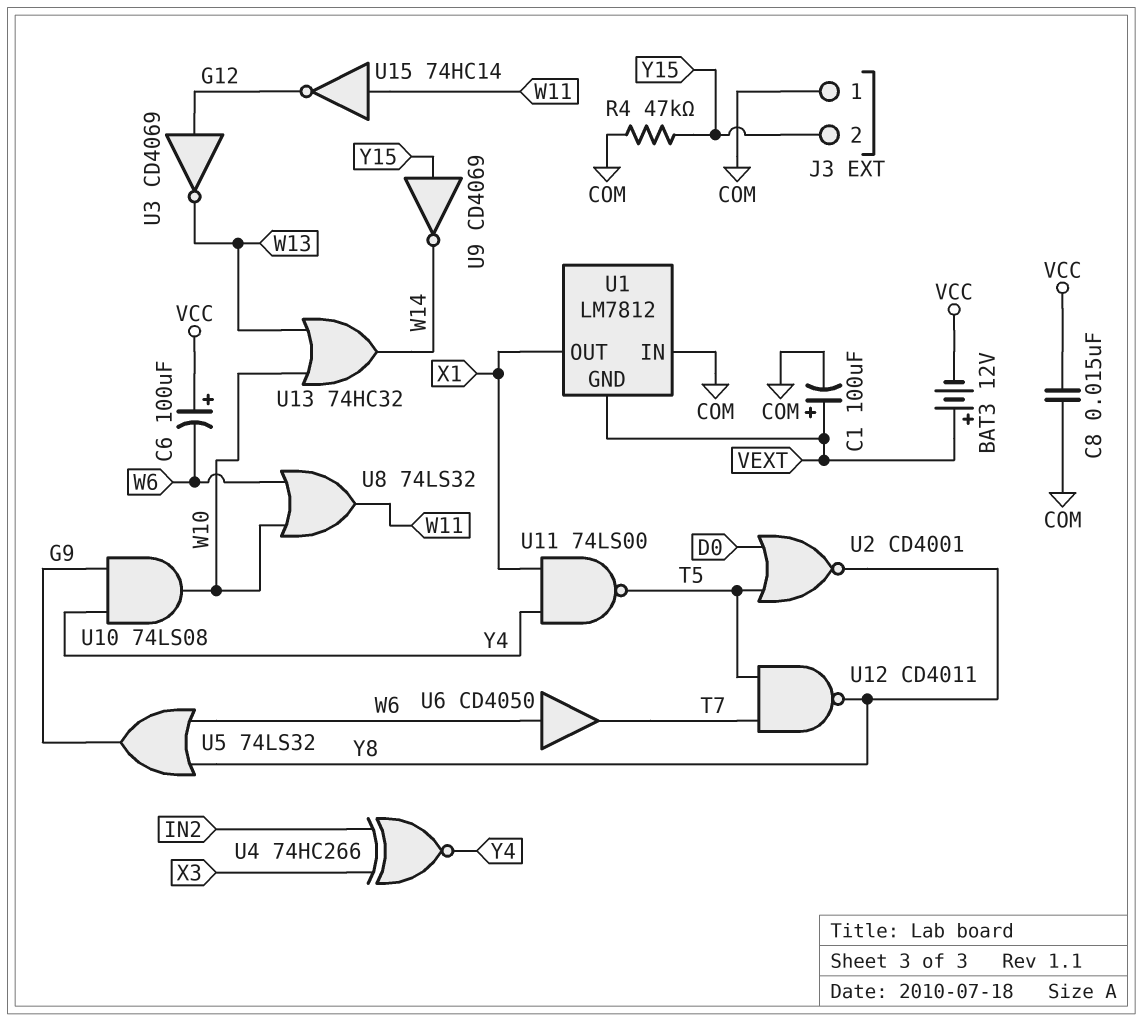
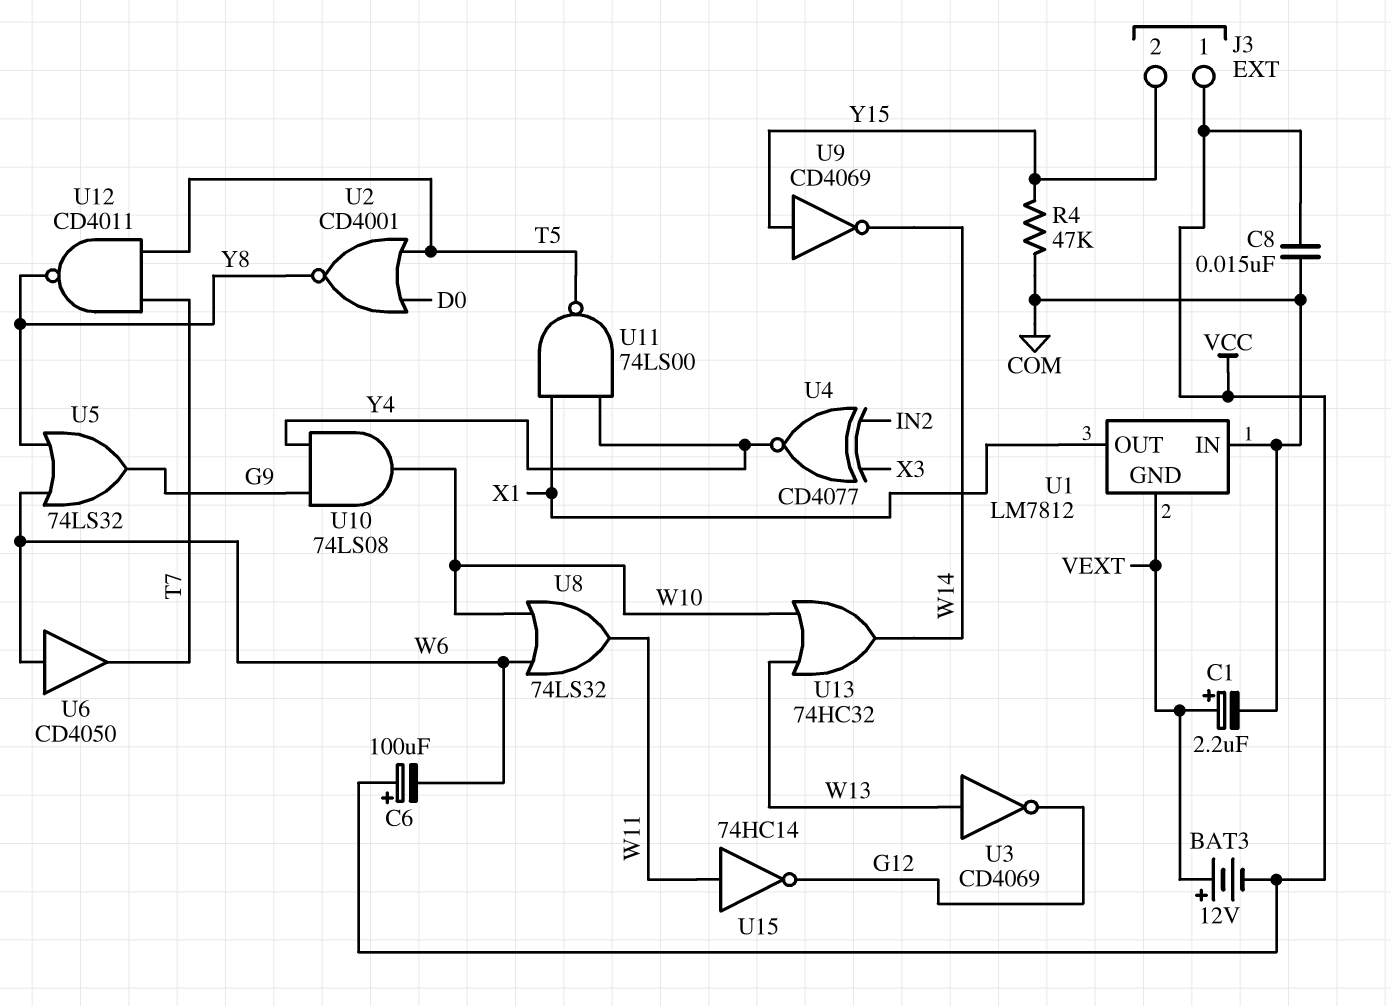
C1: 100uF (plus VEXT, minus COM) -> 2.2uF (plus VEXT, minus COM)
J3 pin 1: COM -> VCC
U3: NOT CD4069 (in G12, out W13) -> NOT CD4069 (in W13, out G12)
U4: XNOR 74HC266 (in IN2, in X3, out Y4) -> XNOR CD4077 (in IN2, in X3, out Y4)

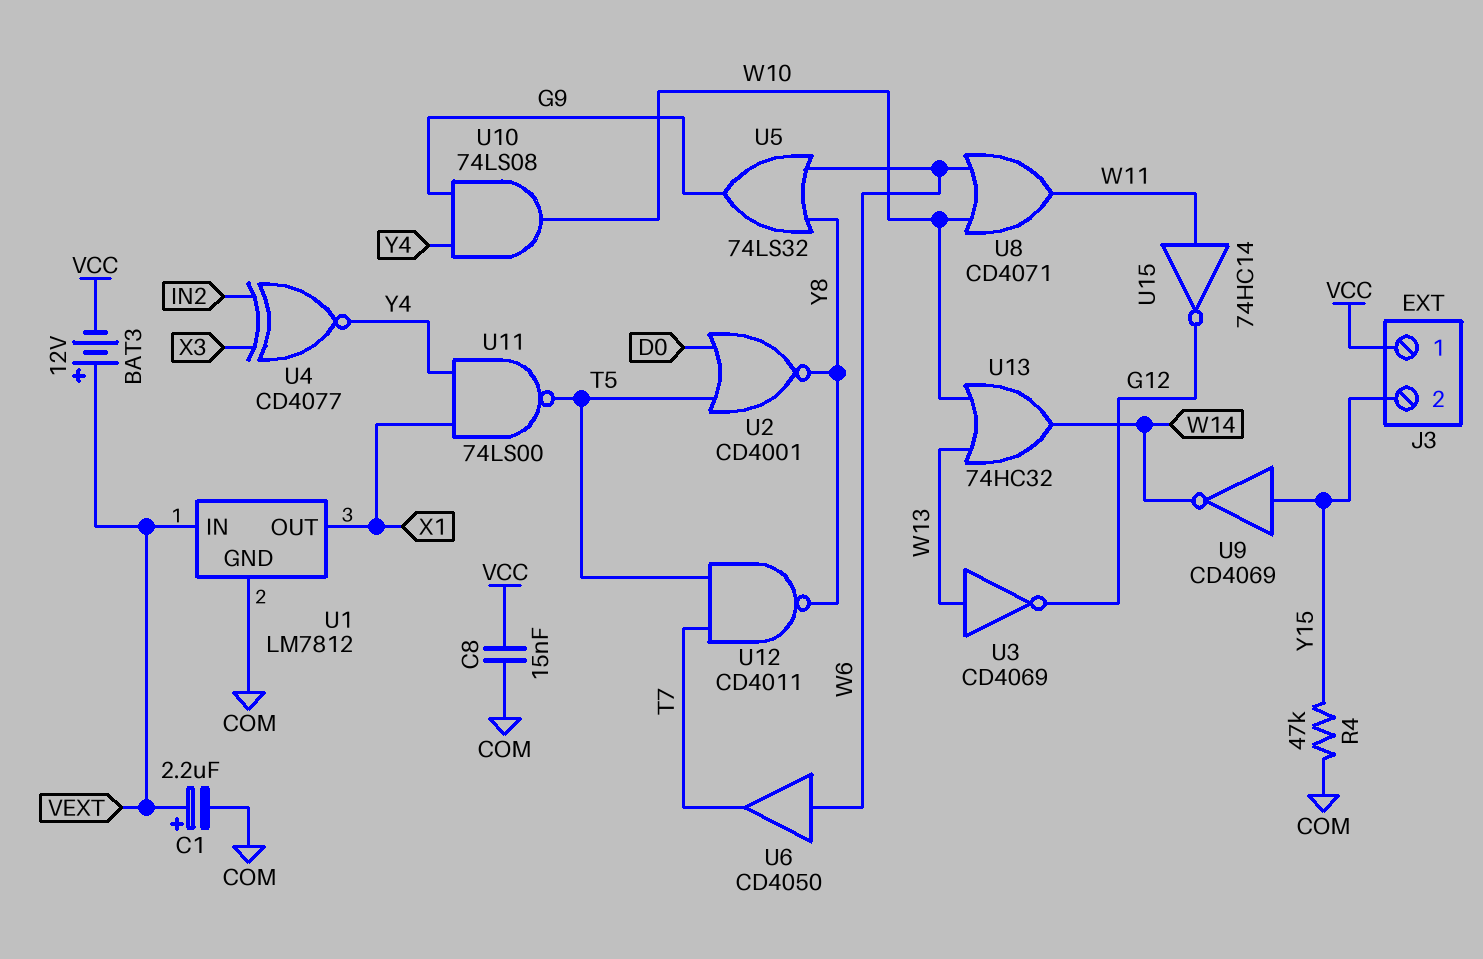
C6: 100uF (plus VCC, minus W6) -> none
U1 pin GND: VEXT -> COM
U1 pin IN: COM -> VEXT
U8: OR 74LS32 (in W6, in W10, out W11) -> OR CD4071 (in W6, in W10, out W11)

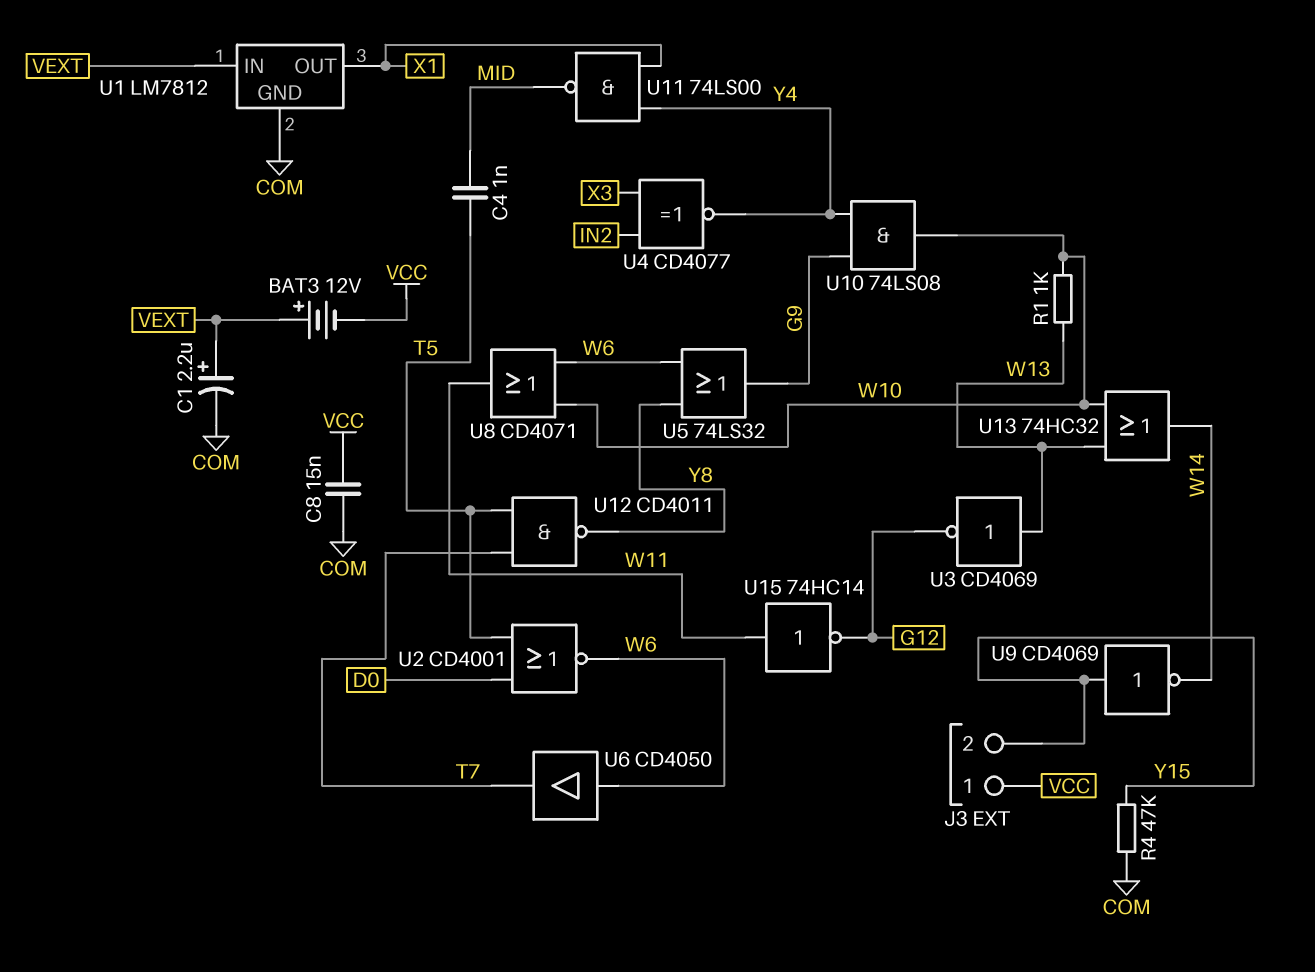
C4: none -> 1nF (MID, T5)
R1: none -> 1k (W10, W13)
U2: NOR CD4001 (in D0, in T5, out Y8) -> NOR CD4001 (in D0, in T5, out W6)
U11: NAND 74LS00 (in X1, in Y4, out T5) -> NAND 74LS00 (in X1, in Y4, out MID)

